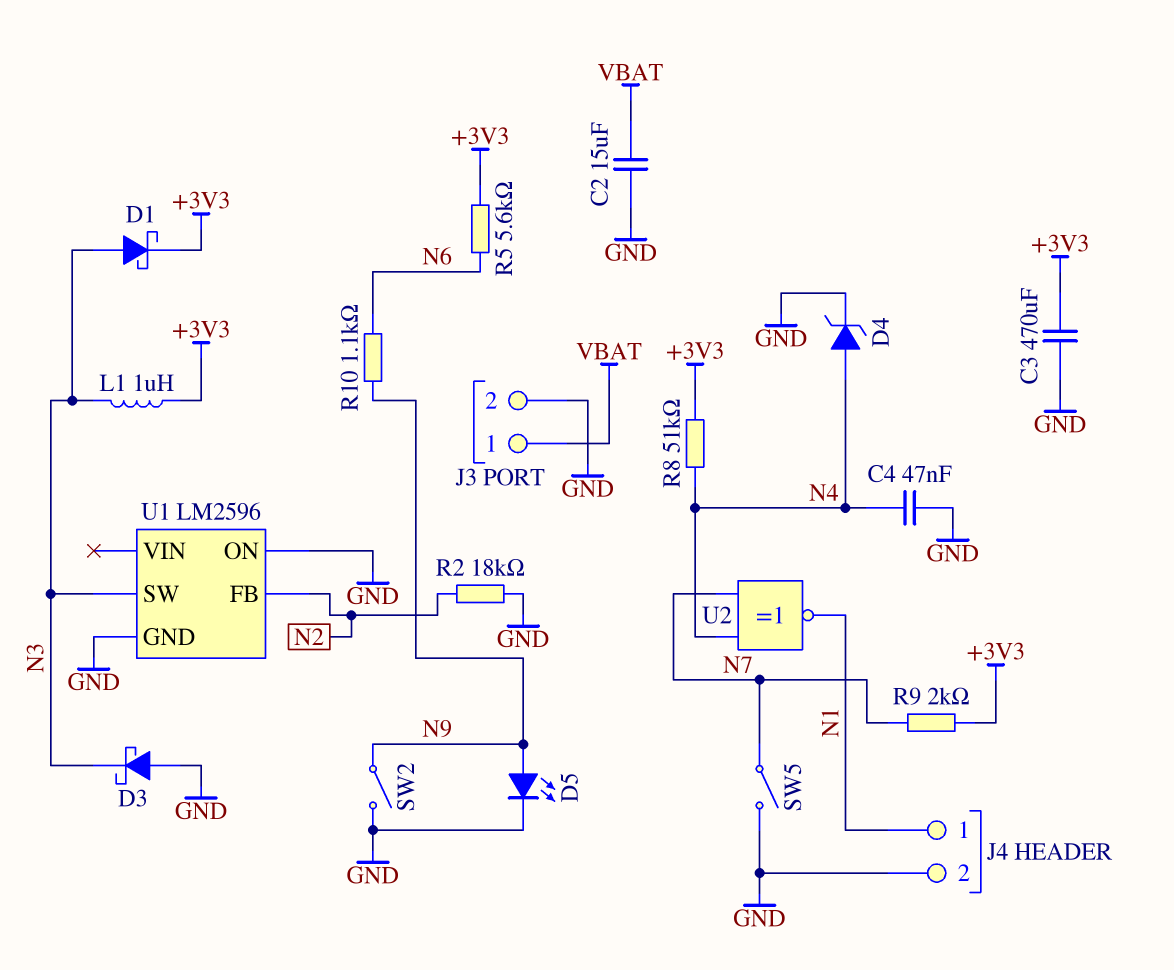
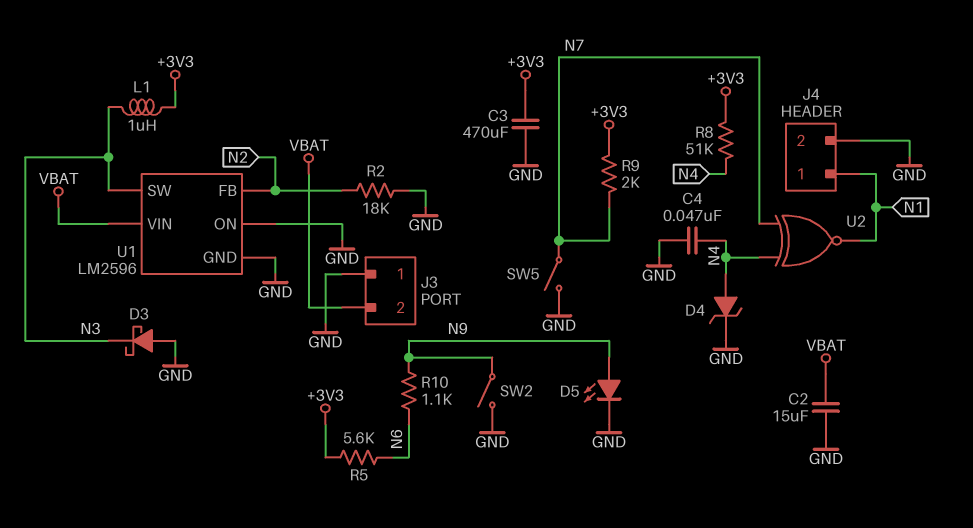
D1: schottky (A N3, K +3V3) -> none
J3 pin 1: VBAT -> GND
J3 pin 2: GND -> VBAT
U1 pin VIN: none -> VBAT

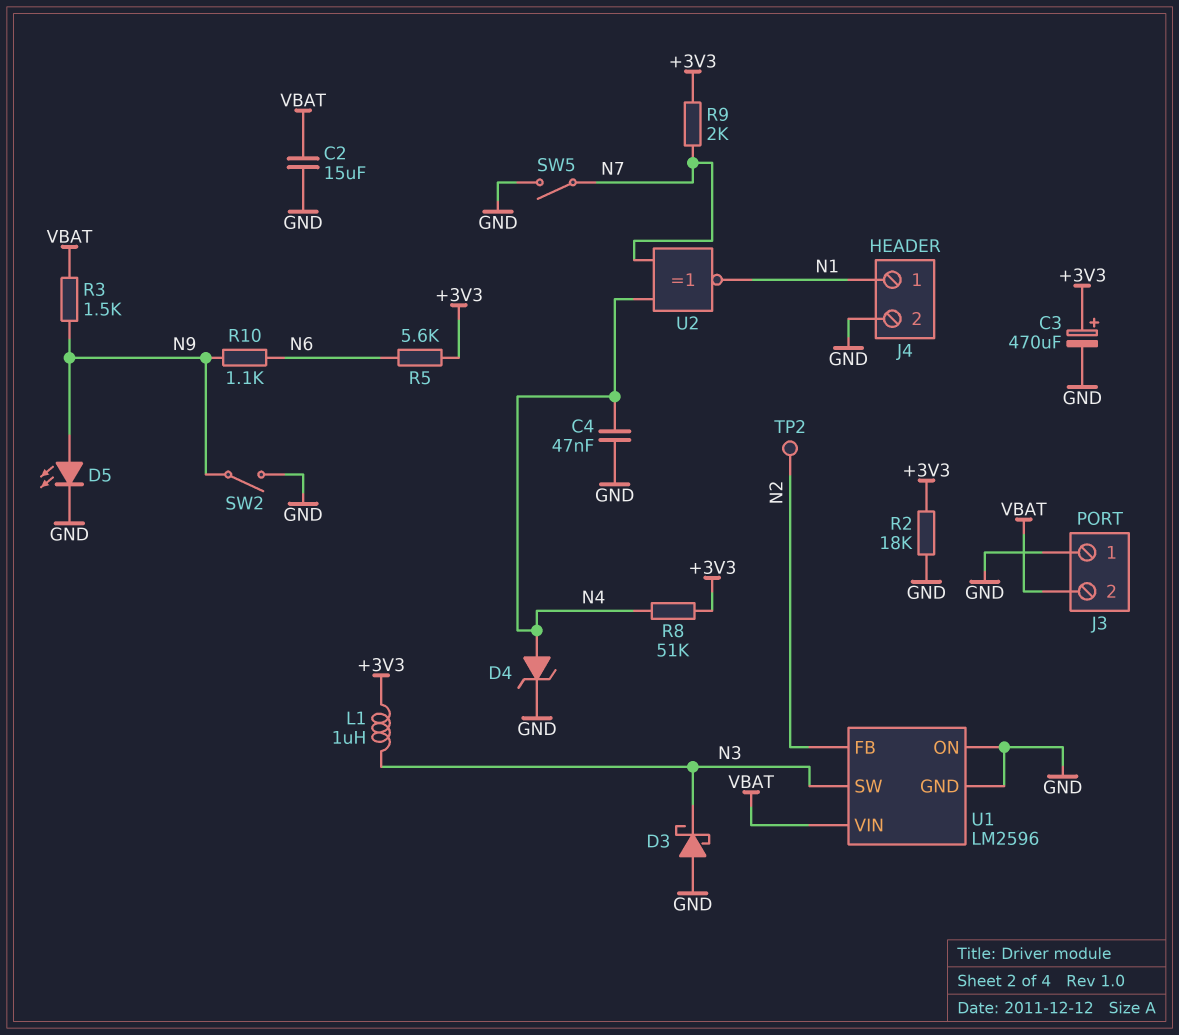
C3: 470uF (+3V3, GND) -> 470uF (plus +3V3, minus GND)
R2: 18k (GND, N2) -> 18k (+3V3, GND)
R3: none -> 1.5k (N9, VBAT)
TP2: none -> test point (N2)

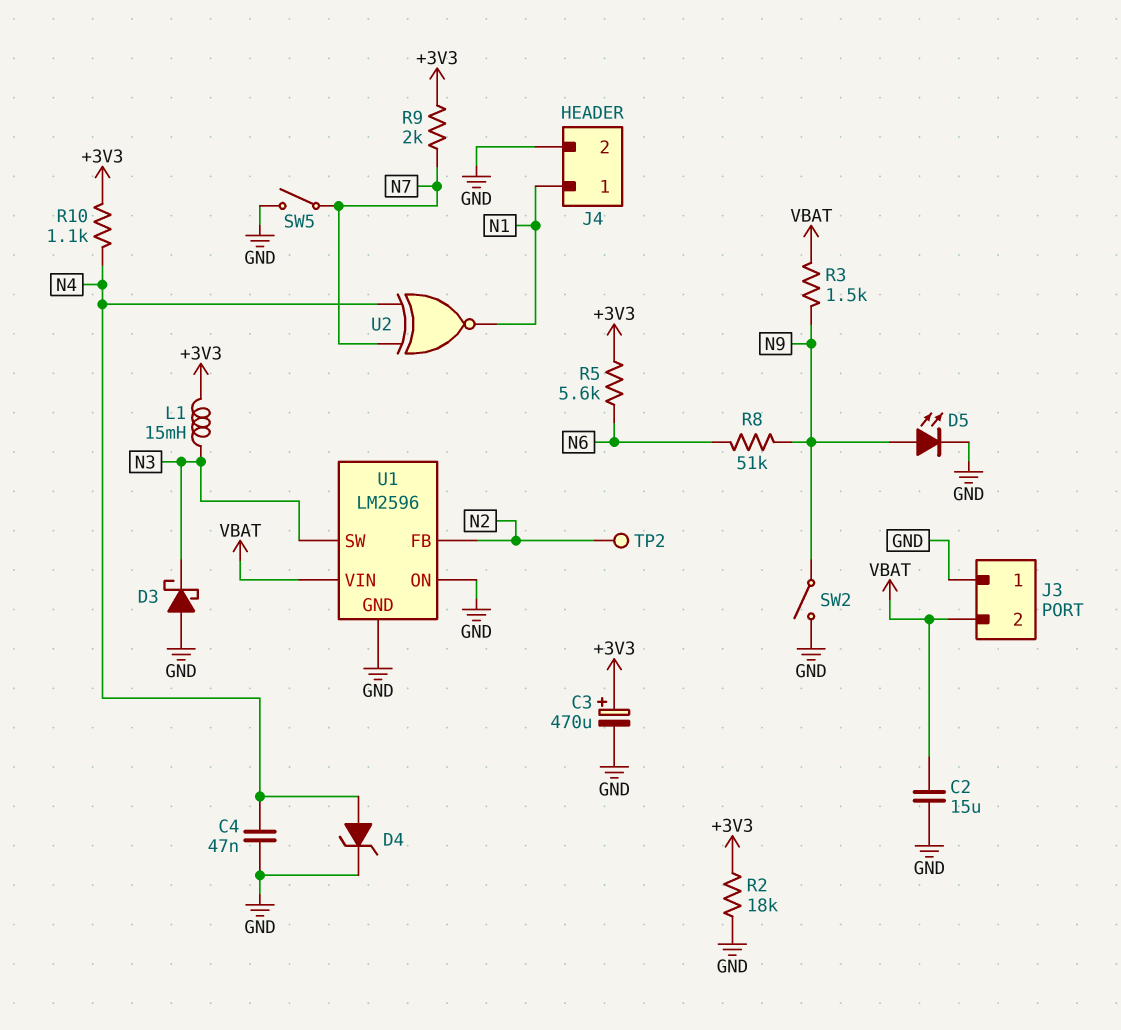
L1: 1uH (+3V3, N3) -> 15mH (+3V3, N3)
R8: 51k (+3V3, N4) -> 51k (N6, N9)
R10: 1.1k (N6, N9) -> 1.1k (+3V3, N4)

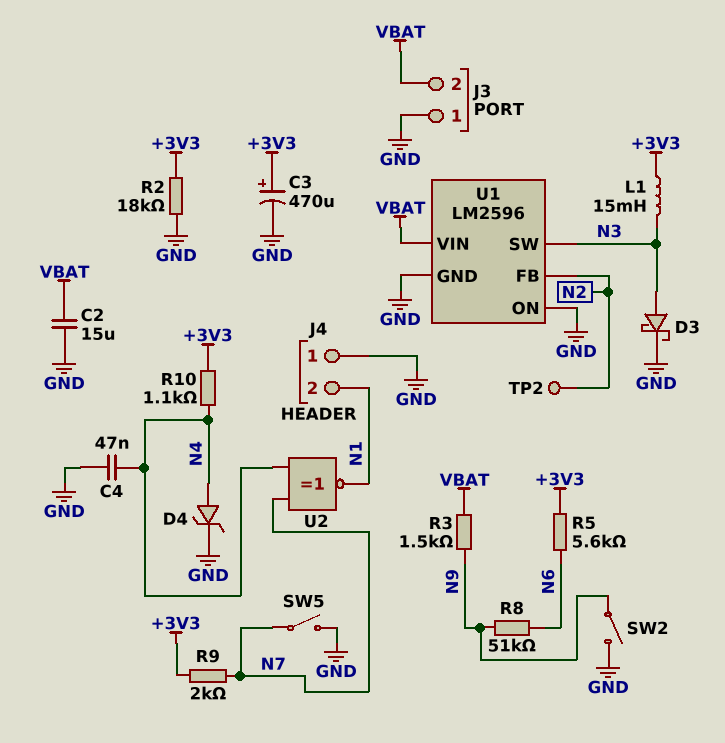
D3: schottky (A GND, K N3) -> schottky (A N3, K GND)
D5: LED (A N9, K GND) -> none
J4 pin 1: N1 -> GND
J4 pin 2: GND -> N1

